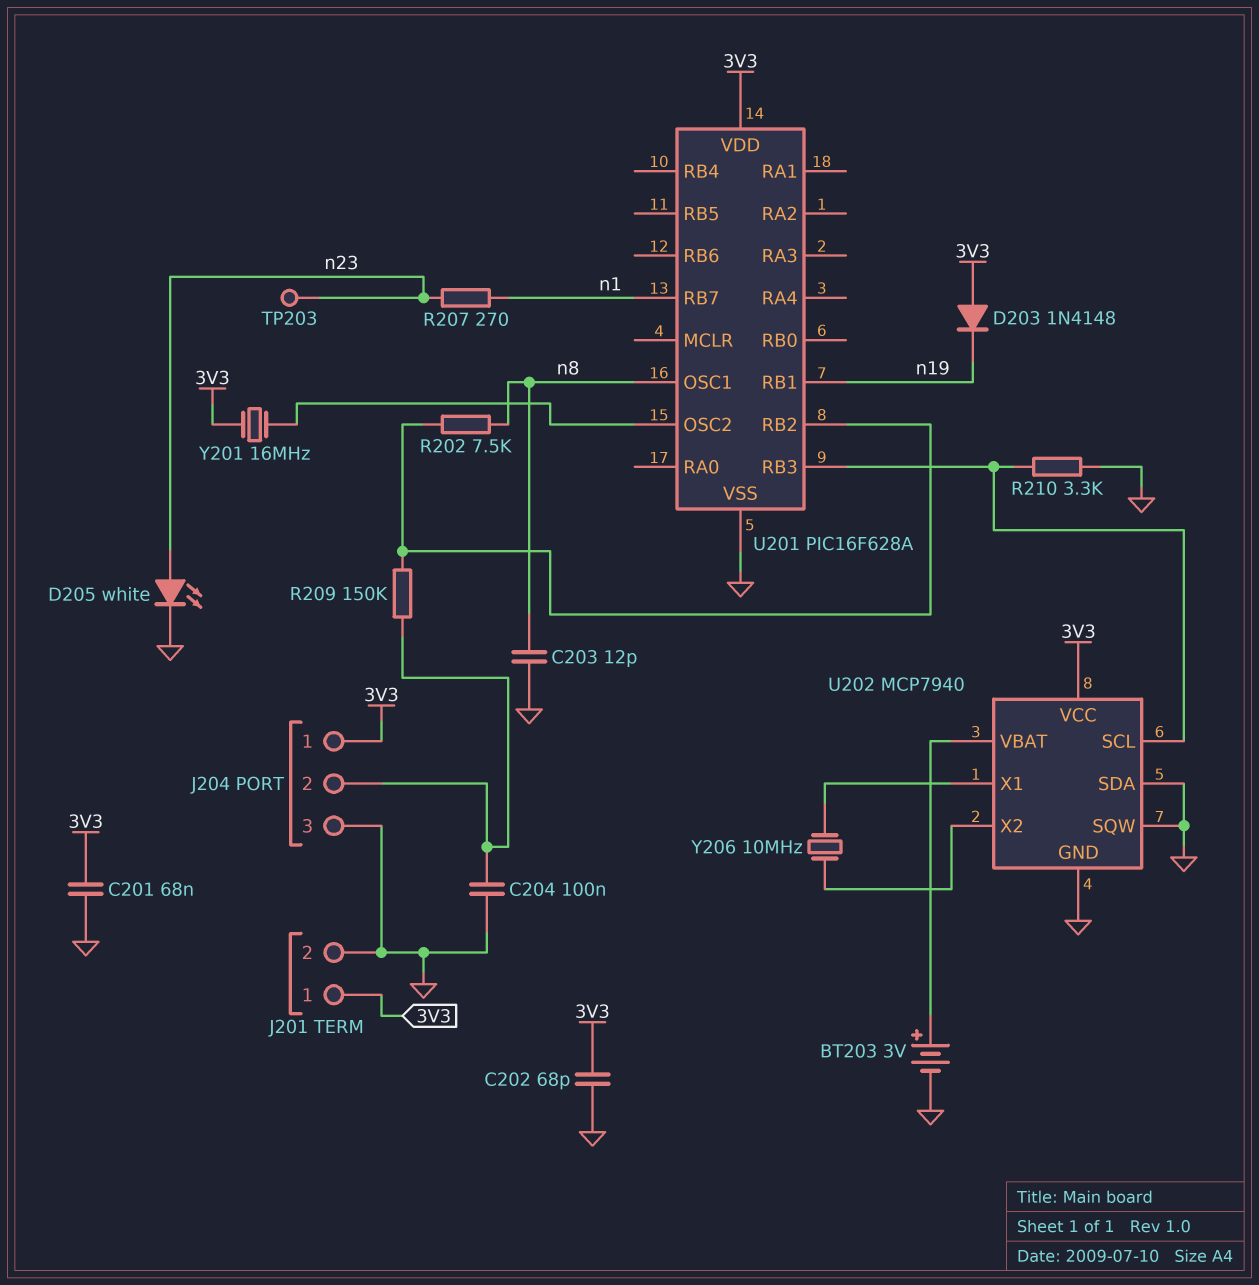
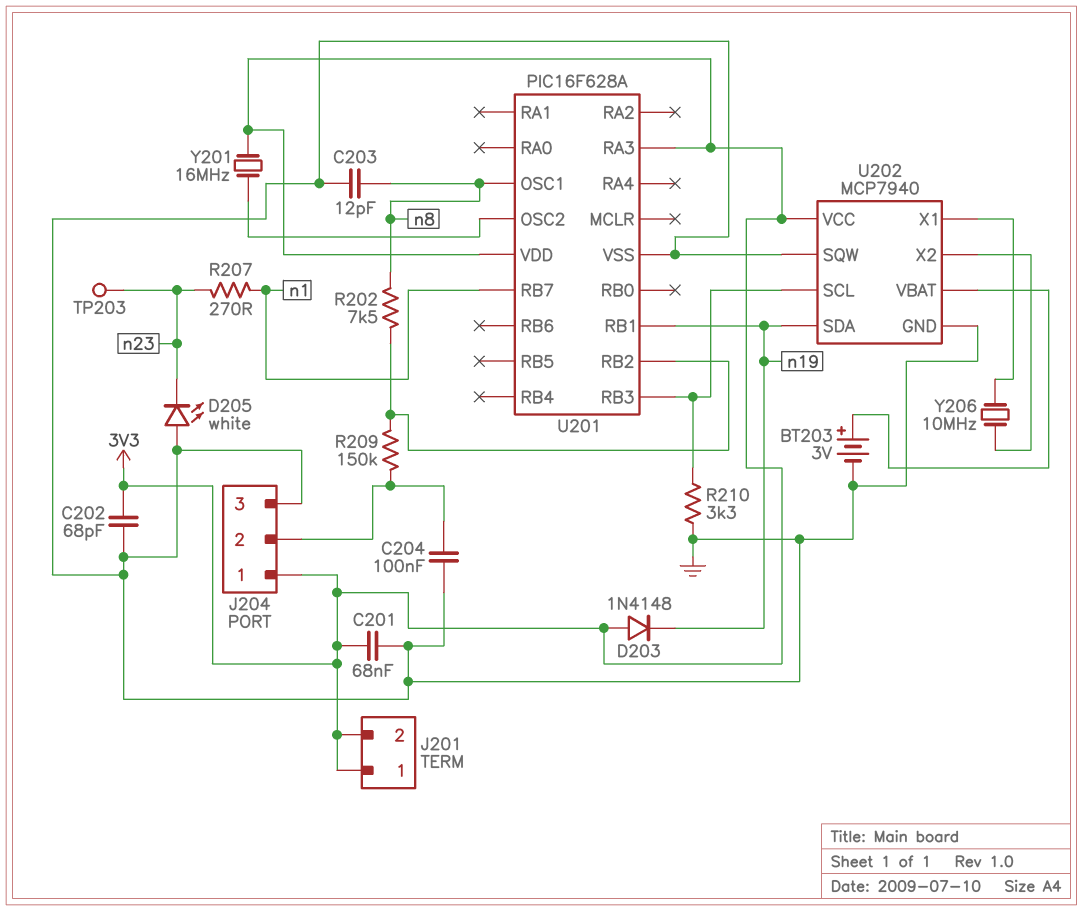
D205: LED white (A n23, K GND) -> LED white (A GND, K n23)
J201 pin 2: GND -> 3V3
U201 pin RA3: none -> 3V3
U202 pin SDA: GND -> n19

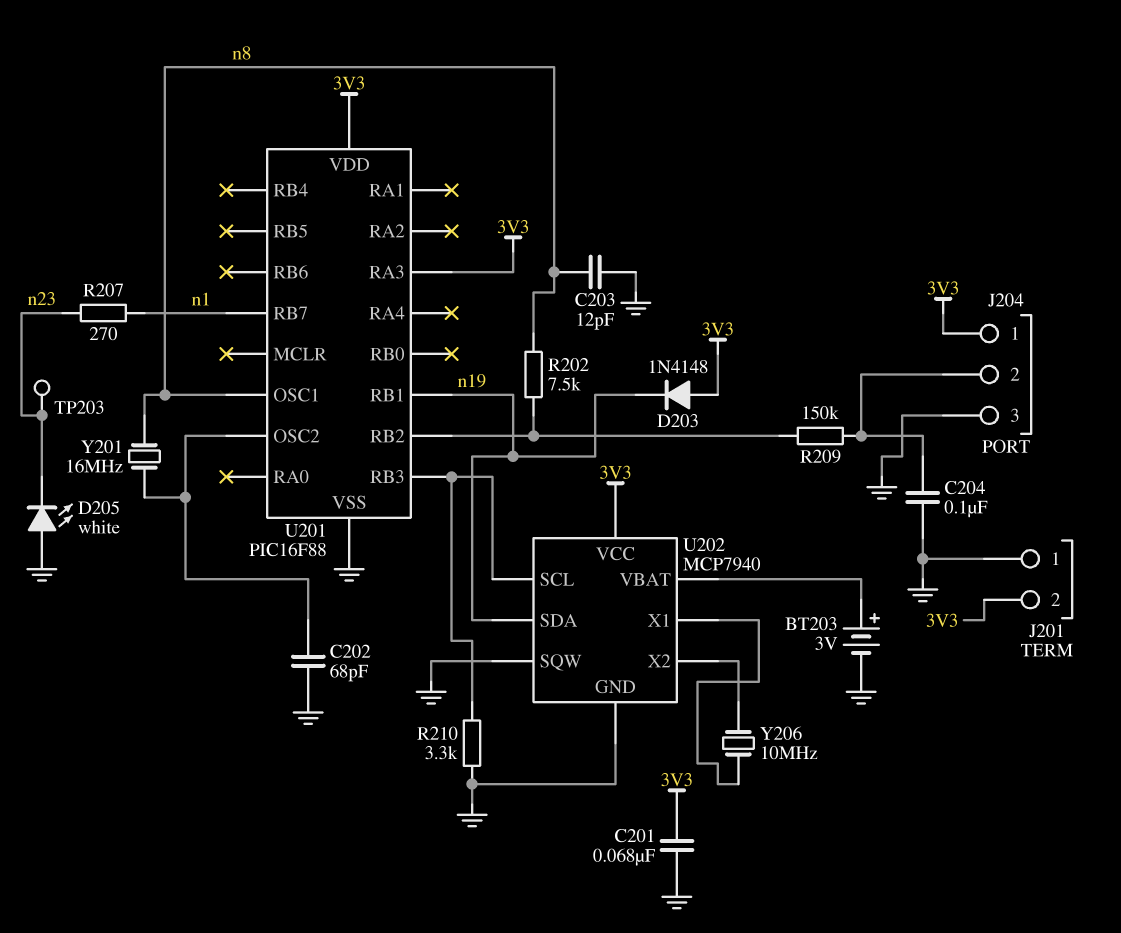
C202: 68pF (3V3, GND) -> 68pF (GND, U201/OSC2)
J201 pin 1: 3V3 -> GND
U201: PIC16F628A -> PIC16F88
Y201: 16MHz (3V3, U201/OSC2) -> 16MHz (U201/OSC2, n8)

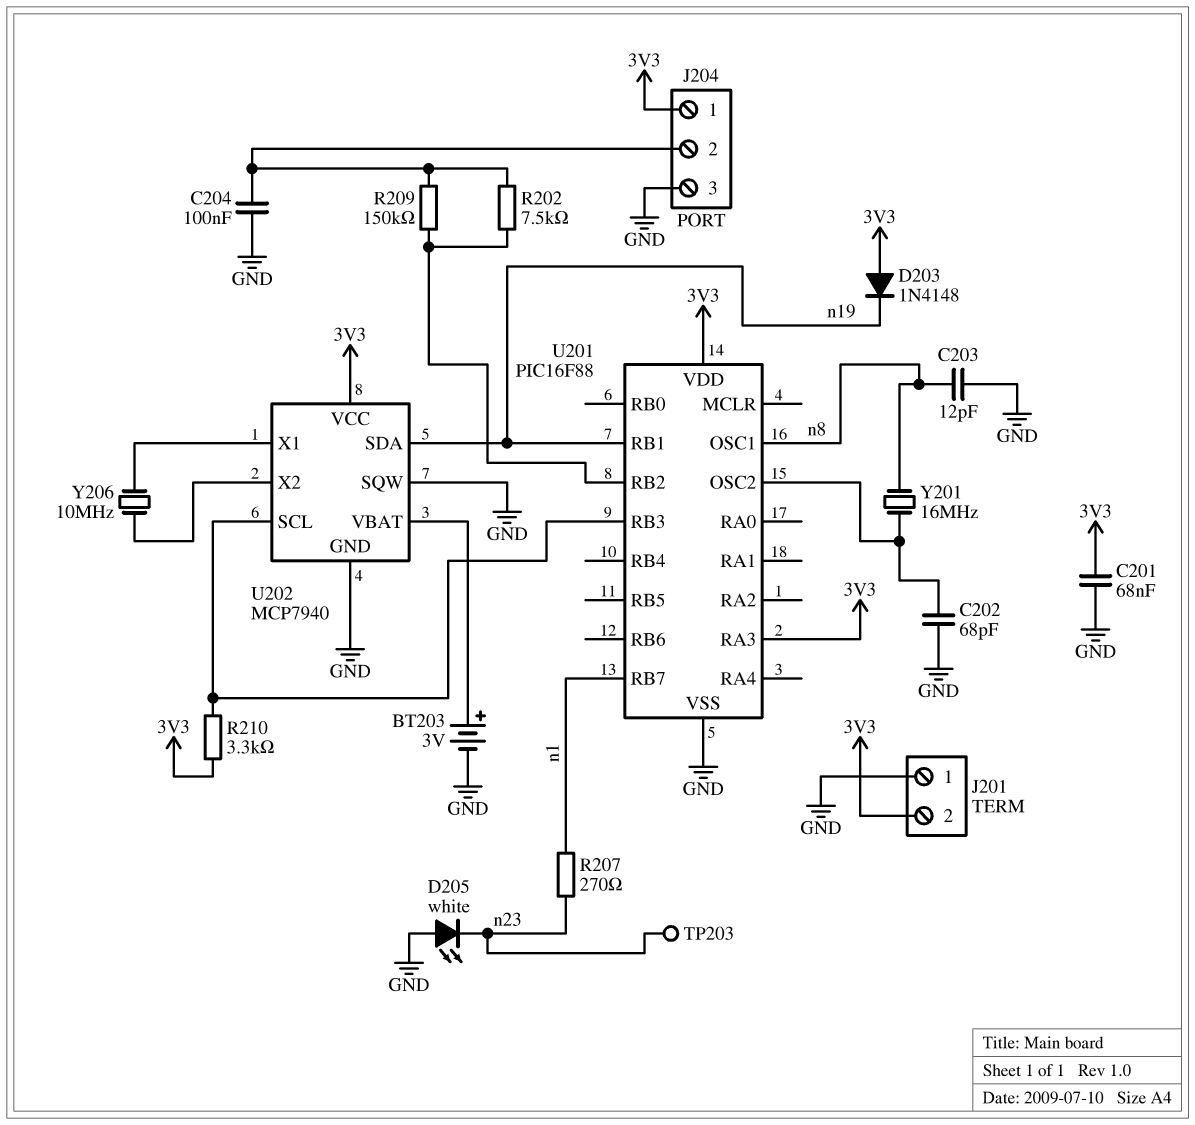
R202: 7.5k (U201/RB2, n8) -> 7.5k (J204/2, U201/RB2)
R210: 3.3k (GND, U201/RB3) -> 3.3k (3V3, U201/RB3)

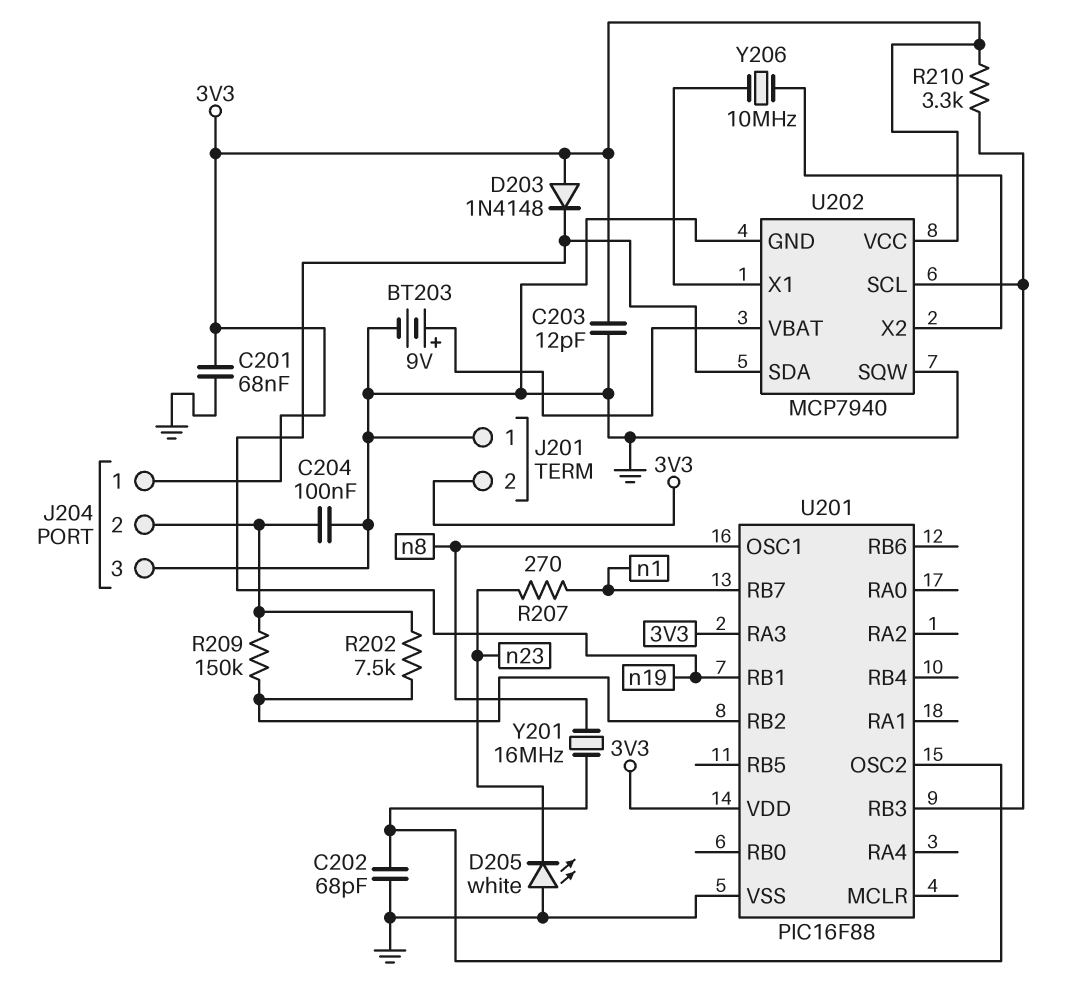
BT203: 3V (plus U202/VBAT, minus GND) -> 9V (plus U202/VBAT, minus GND)
C203: 12pF (GND, n8) -> 12pF (3V3, GND)
TP203: test point (n23) -> none

